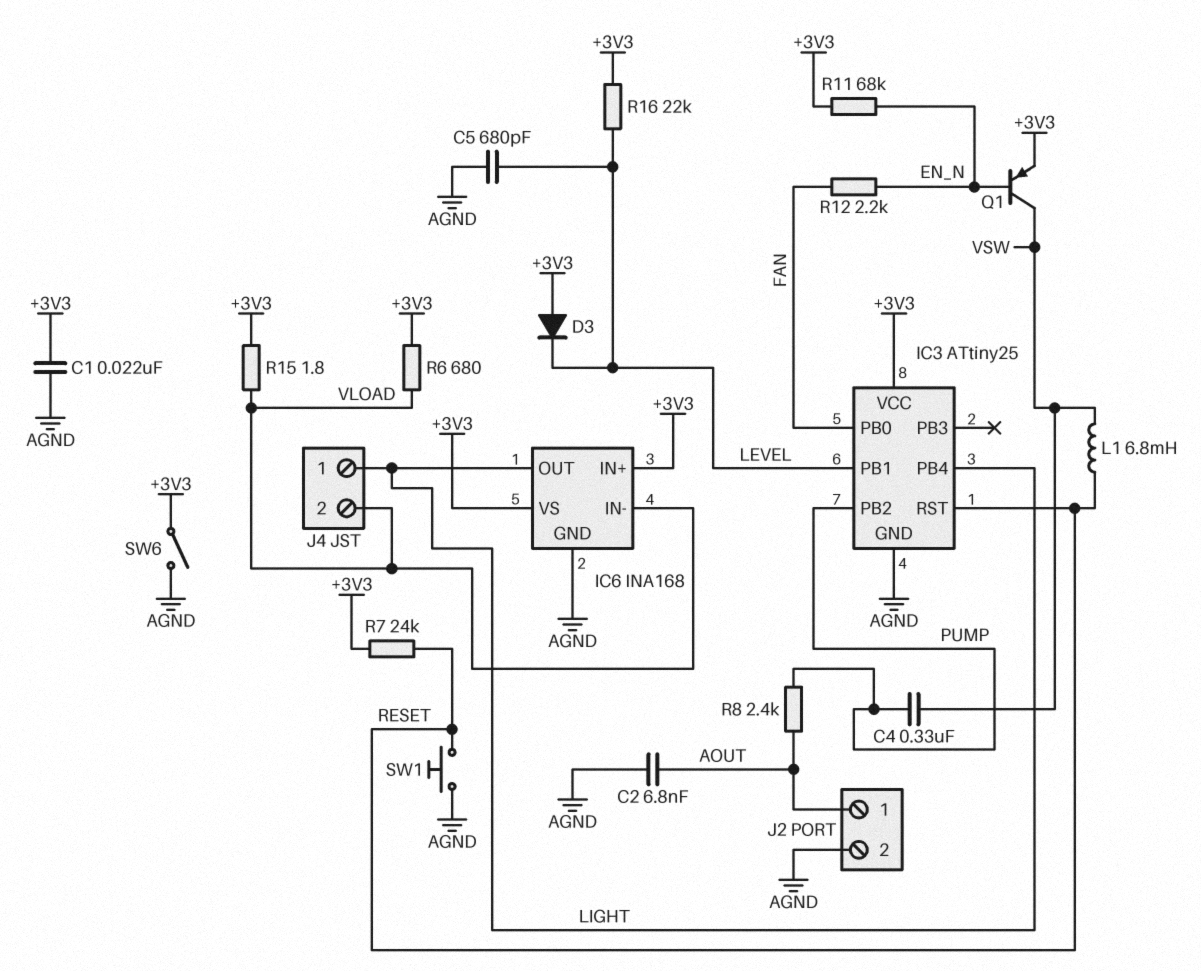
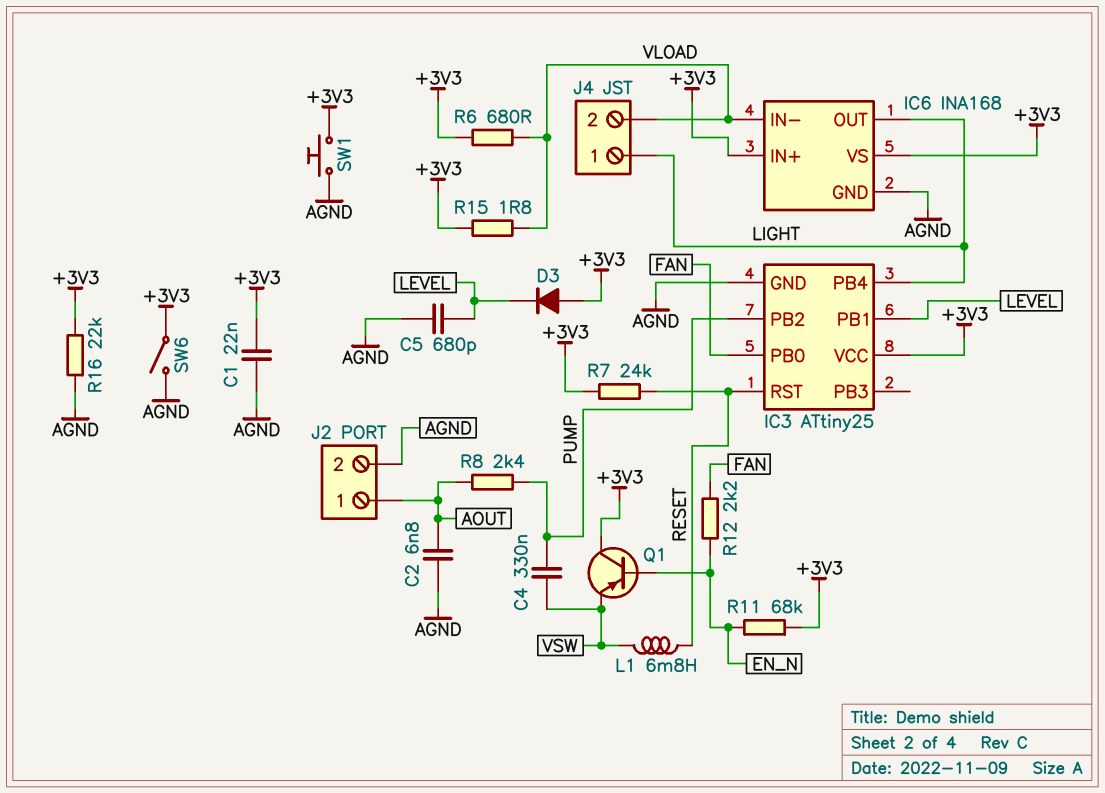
Q1: PNP (B EN_N, C VSW, E +3V3) -> PNP (B EN_N, C +3V3, E VSW)
R16: 22k (+3V3, LEVEL) -> 22k (+3V3, AGND)
SW1: button (AGND, RESET) -> button (+3V3, AGND)

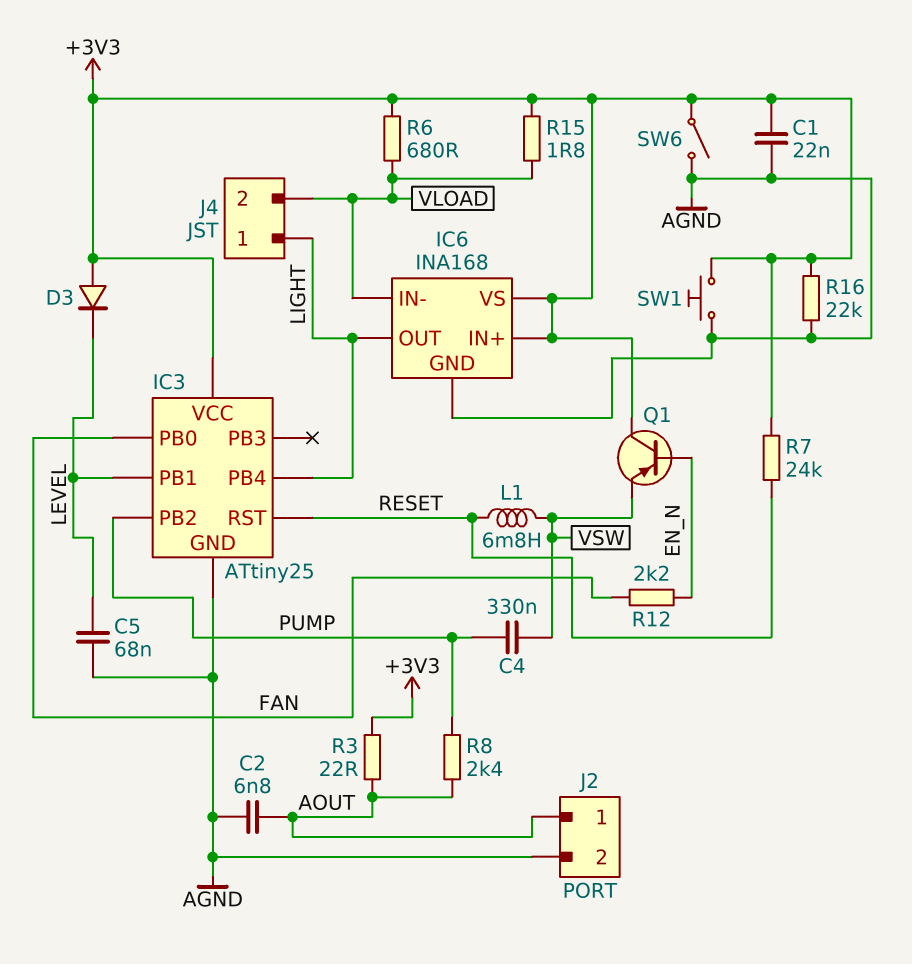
C5: 680pF (AGND, LEVEL) -> 68nF (AGND, LEVEL)
R3: none -> 22 (+3V3, AOUT)
R11: 68k (+3V3, EN_N) -> none

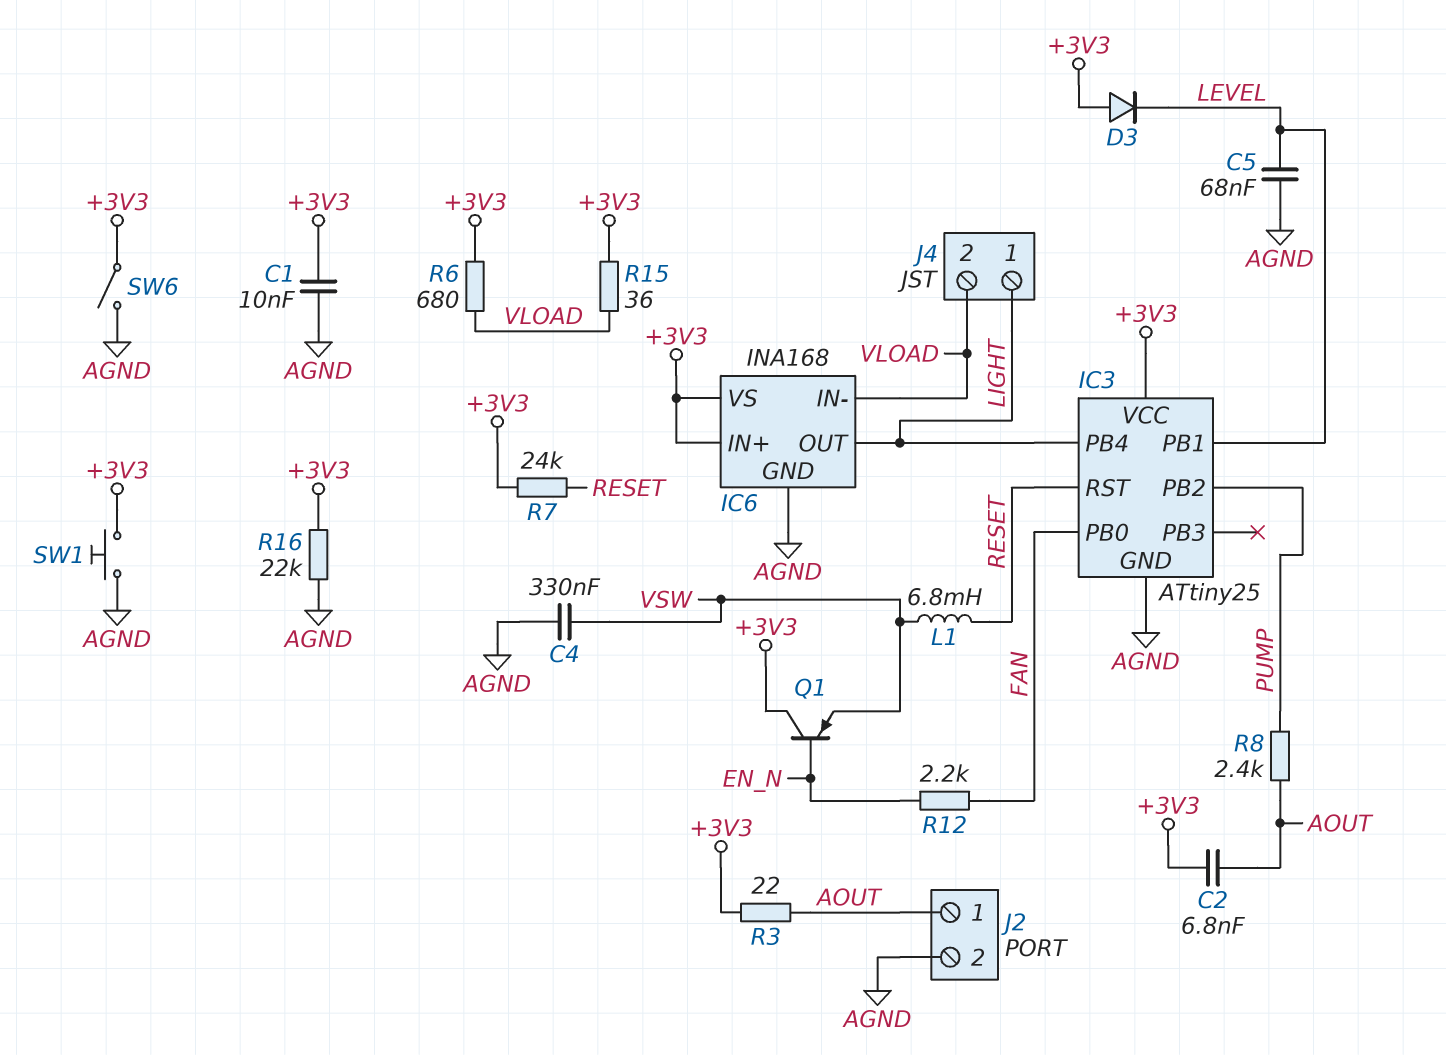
C1: 22nF (+3V3, AGND) -> 10nF (+3V3, AGND)
C2: 6.8nF (AGND, AOUT) -> 6.8nF (+3V3, AOUT)
C4: 330nF (PUMP, VSW) -> 330nF (AGND, VSW)
R15: 1.8 (+3V3, VLOAD) -> 36 (+3V3, VLOAD)

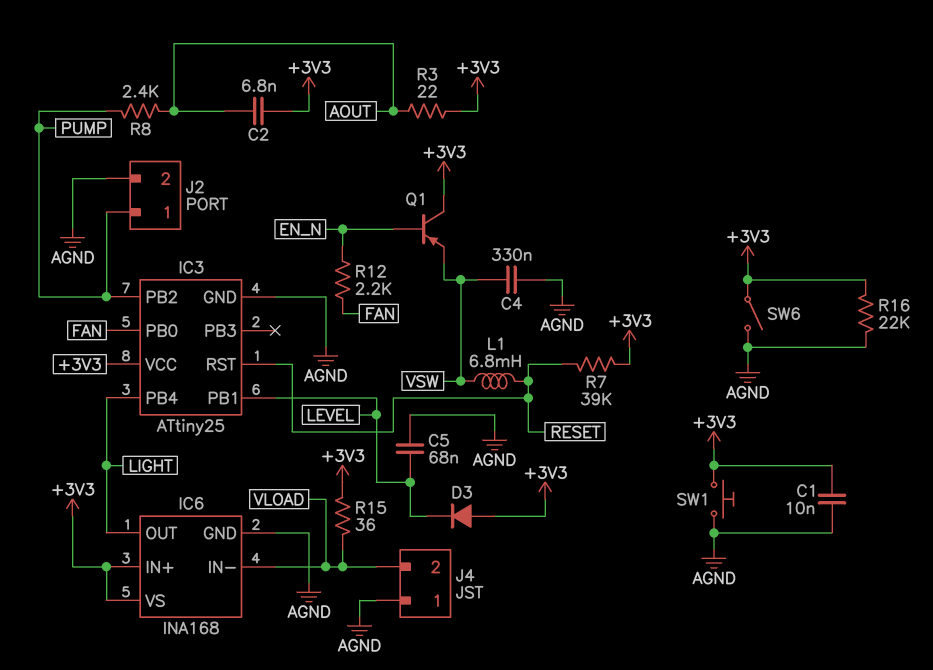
J2 pin 1: AOUT -> PUMP
J4 pin 1: LIGHT -> AGND
R6: 680 (+3V3, VLOAD) -> none
R7: 24k (+3V3, RESET) -> 39k (+3V3, RESET)

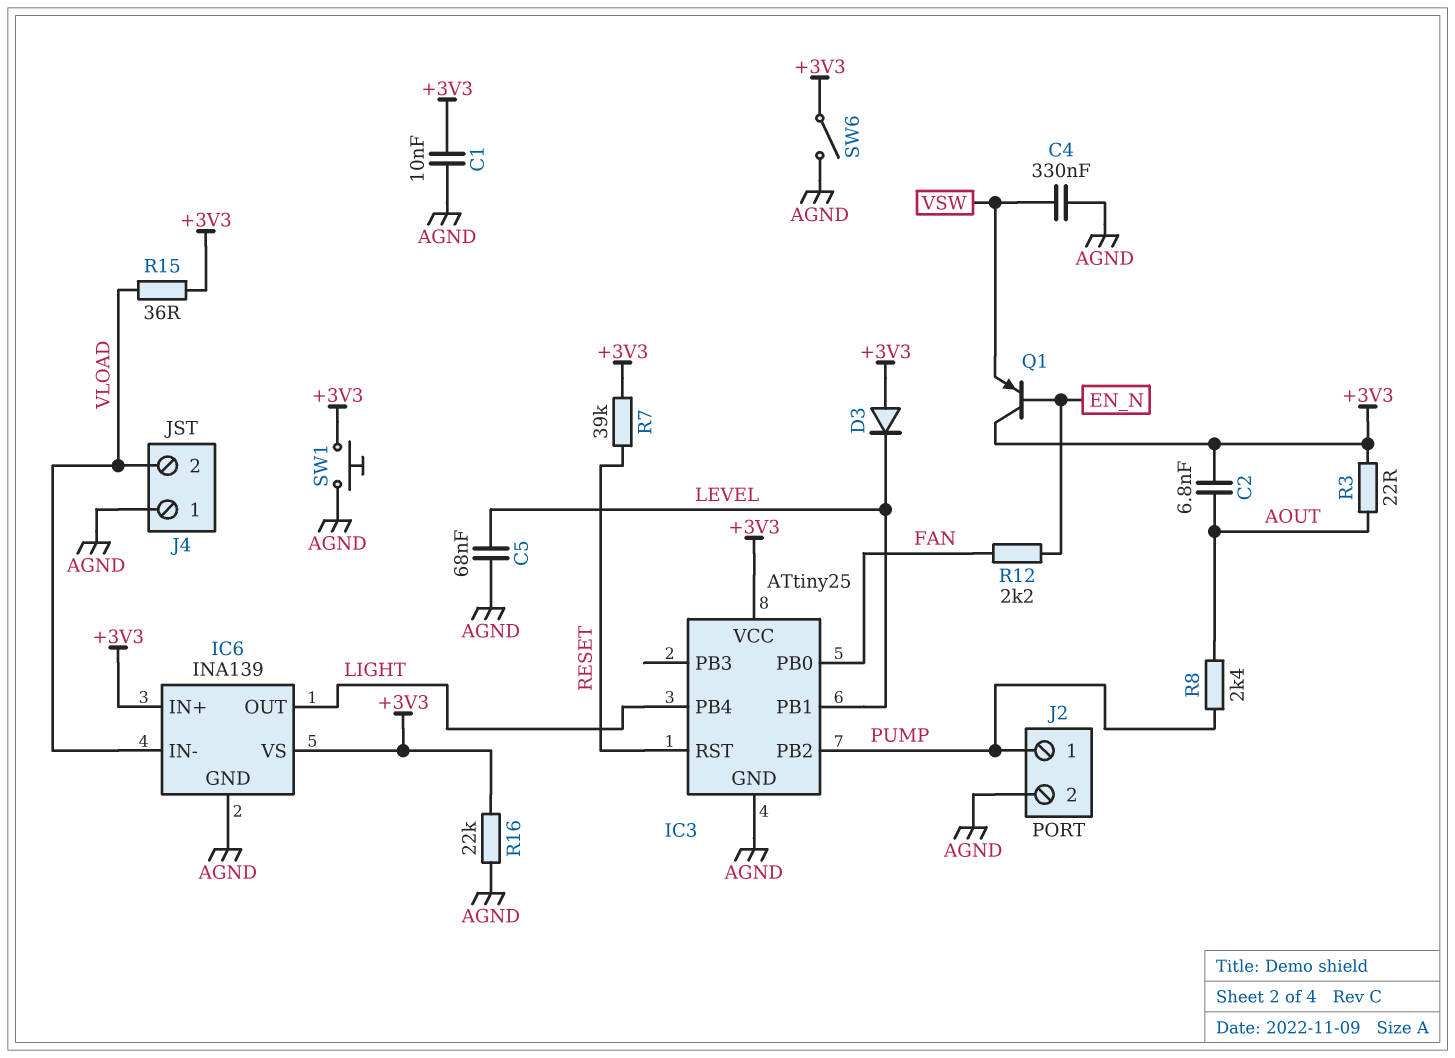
IC6: INA168 -> INA139
L1: 6.8mH (RESET, VSW) -> none

